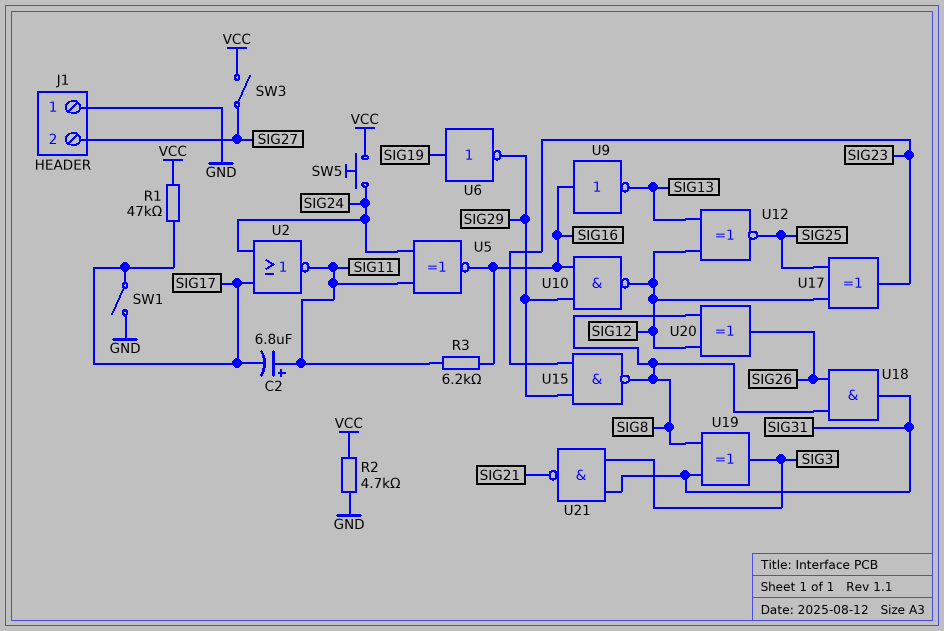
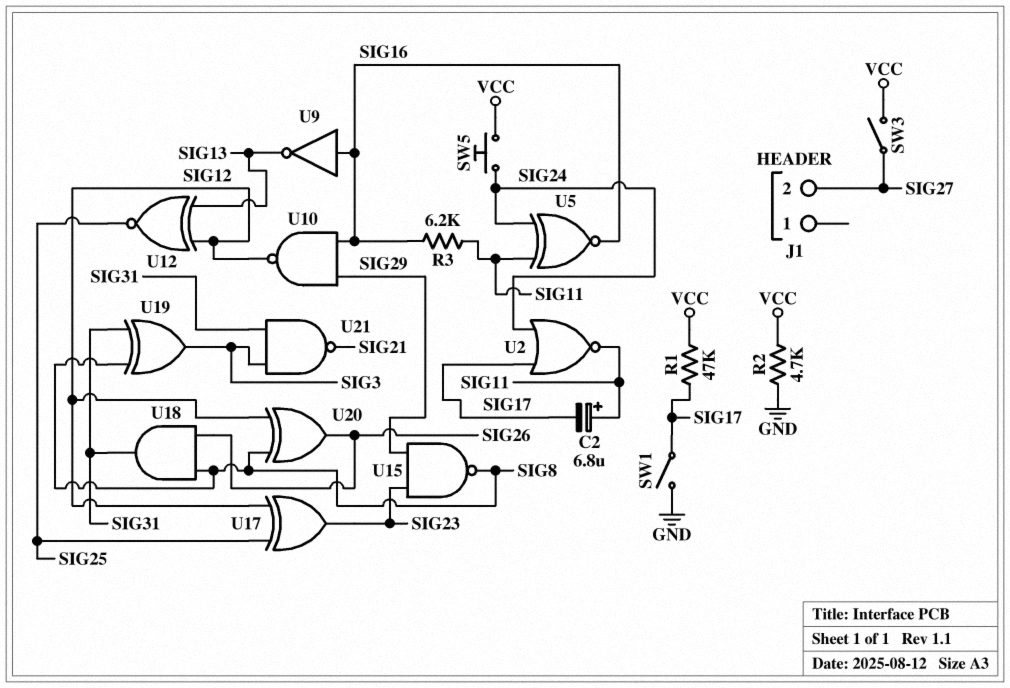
J1 pin 1: GND -> none
U6: NOT (in SIG19, out SIG29) -> none

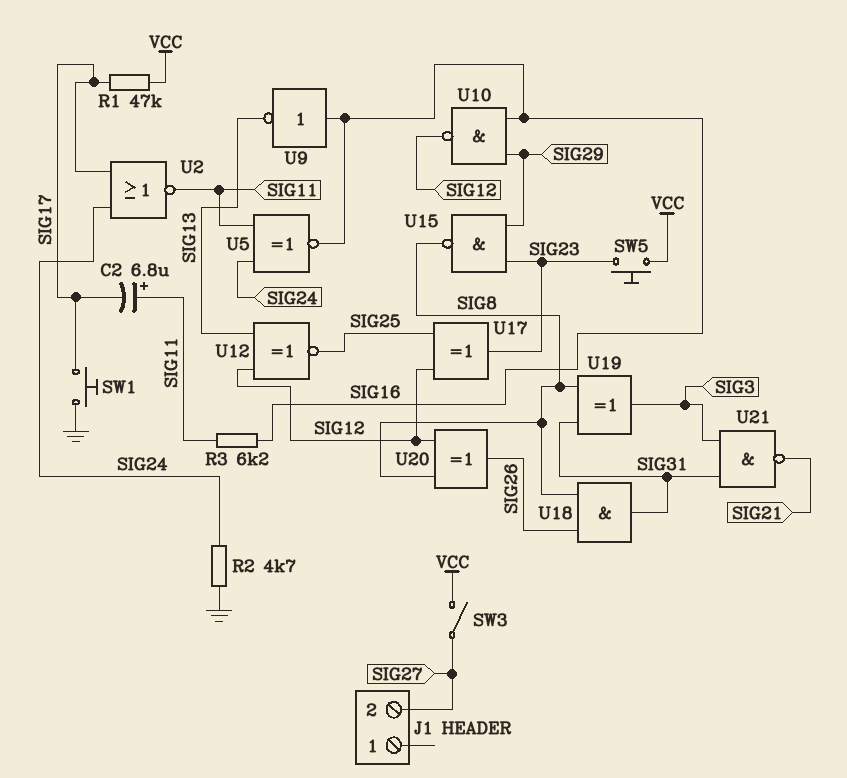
R2: 4.7k (GND, VCC) -> 4.7k (GND, SIG24)
SW1: switch (GND, SIG17) -> button (GND, SIG17)
SW5: button (SIG24, VCC) -> button (SIG23, VCC)

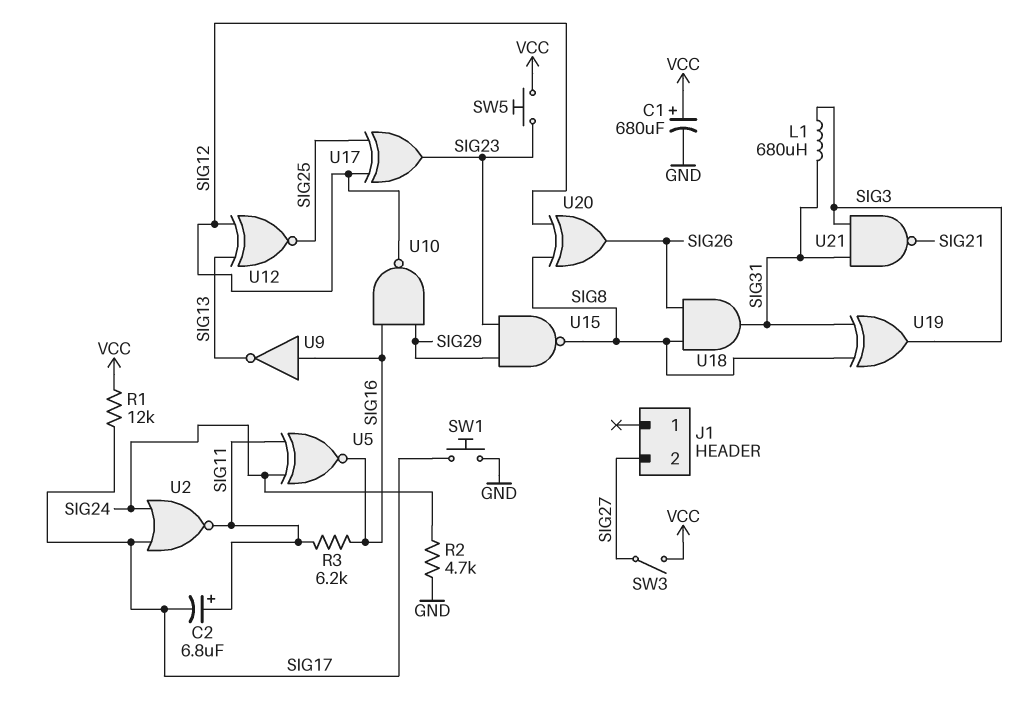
C1: none -> 680uF (plus VCC, minus GND)
L1: none -> 680uH (SIG3, SIG31)
R1: 47k (SIG17, VCC) -> 12k (SIG17, VCC)

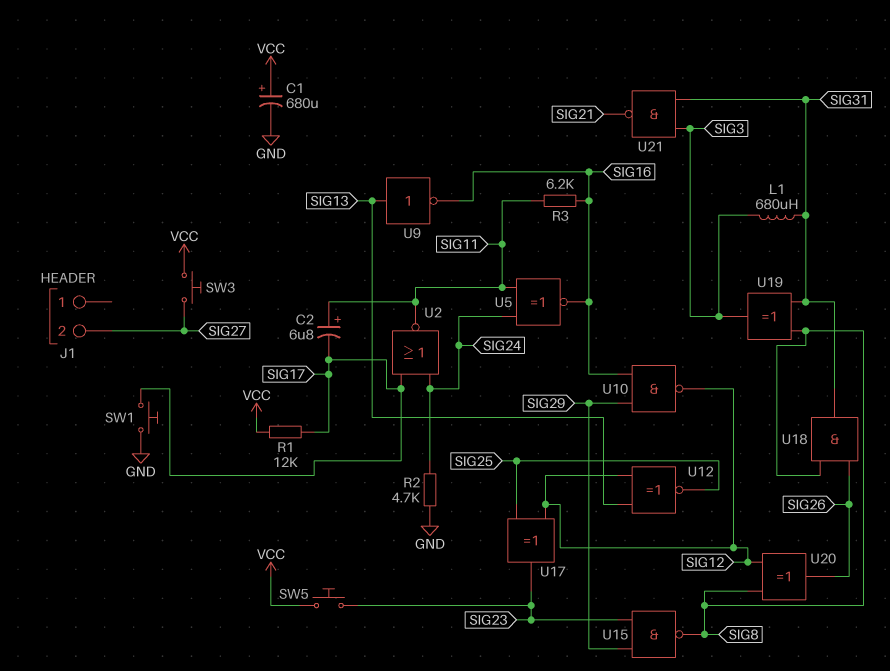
SW3: switch (SIG27, VCC) -> button (SIG27, VCC)
U9: NOT (in SIG16, out SIG13) -> NOT (in SIG13, out SIG16)

